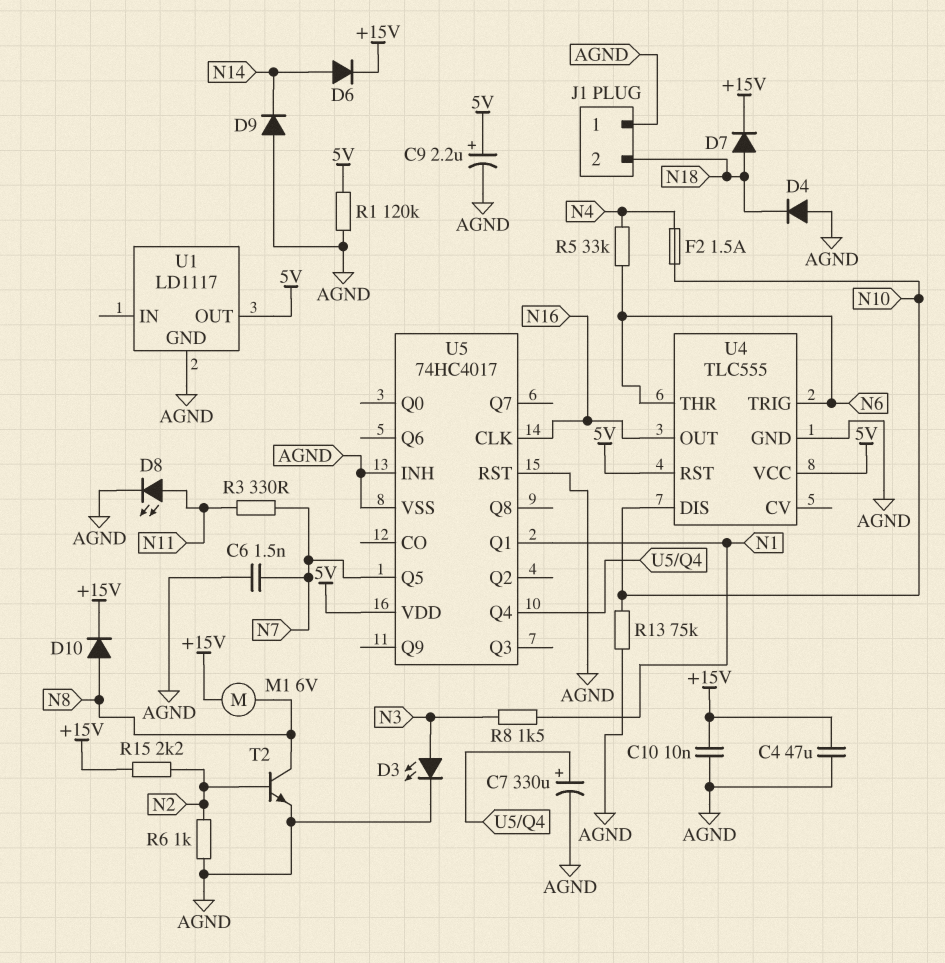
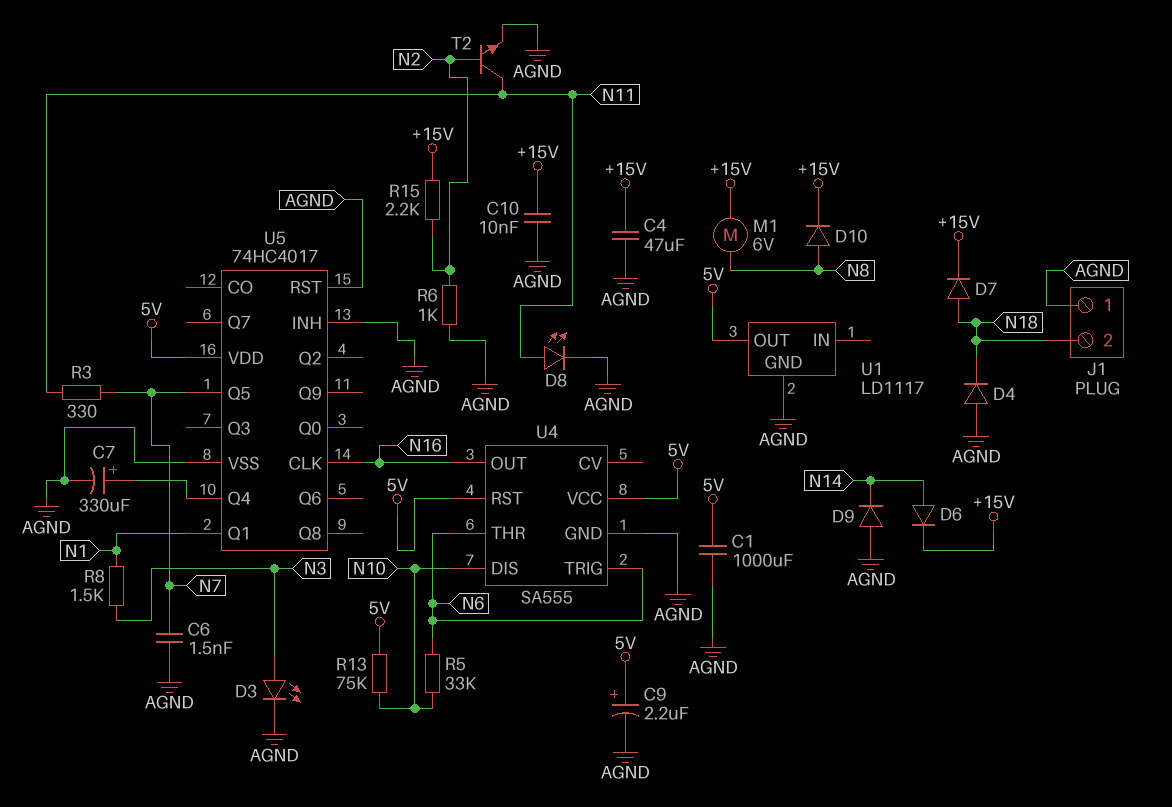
C1: none -> 1000uF (5V, AGND)
F2: 1.5A (N4, N10) -> none
R1: 120k (5V, AGND) -> none
R5: 33k (N4, N6) -> 33k (N6, N10)
R13: 75k (AGND, N10) -> 75k (5V, N10)
T2: NPN (B N2, C N8, E AGND) -> NPN (B N2, C N11, E AGND)
U4: TLC555 -> SA555

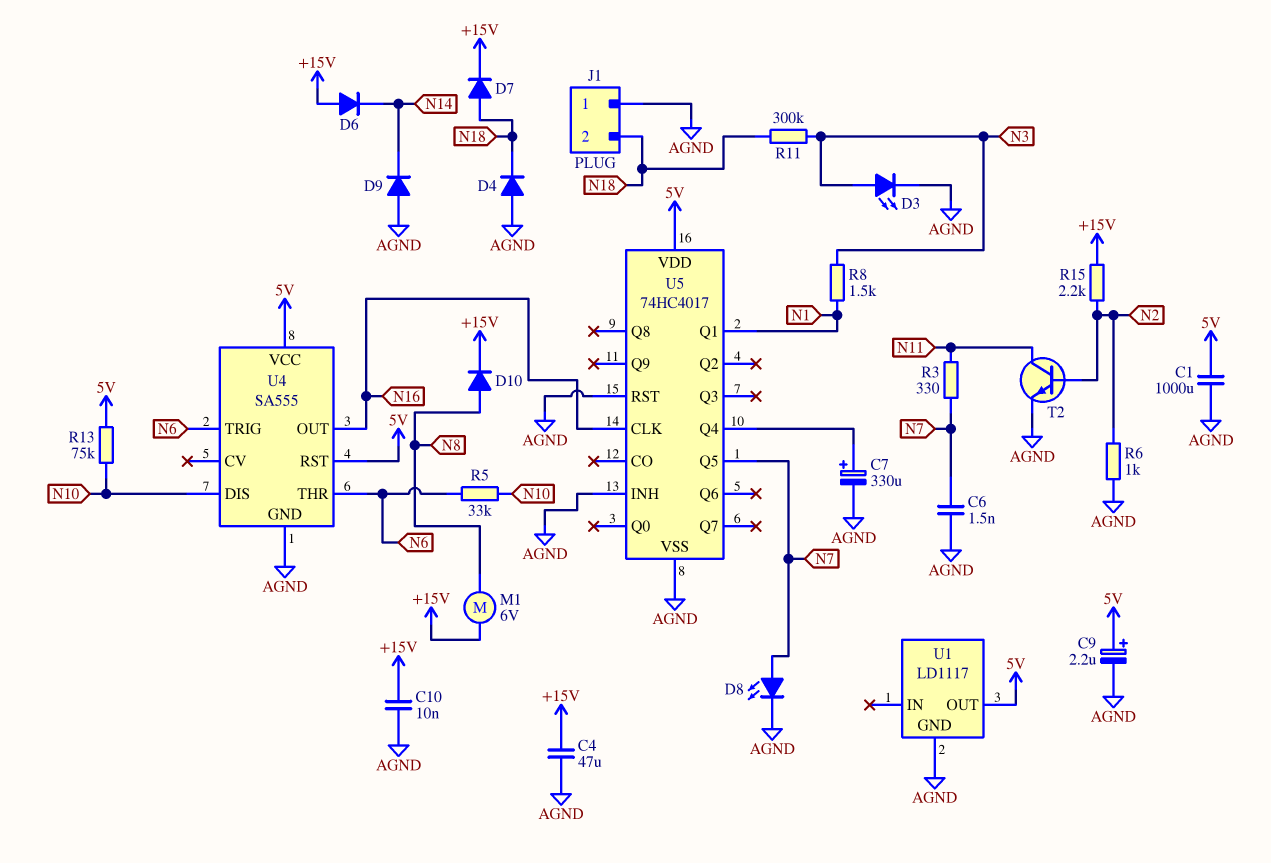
D6: diode (A N14, K +15V) -> diode (A +15V, K N14)
D8: LED (A N11, K AGND) -> LED (A N7, K AGND)
R11: none -> 300k (N3, N18)

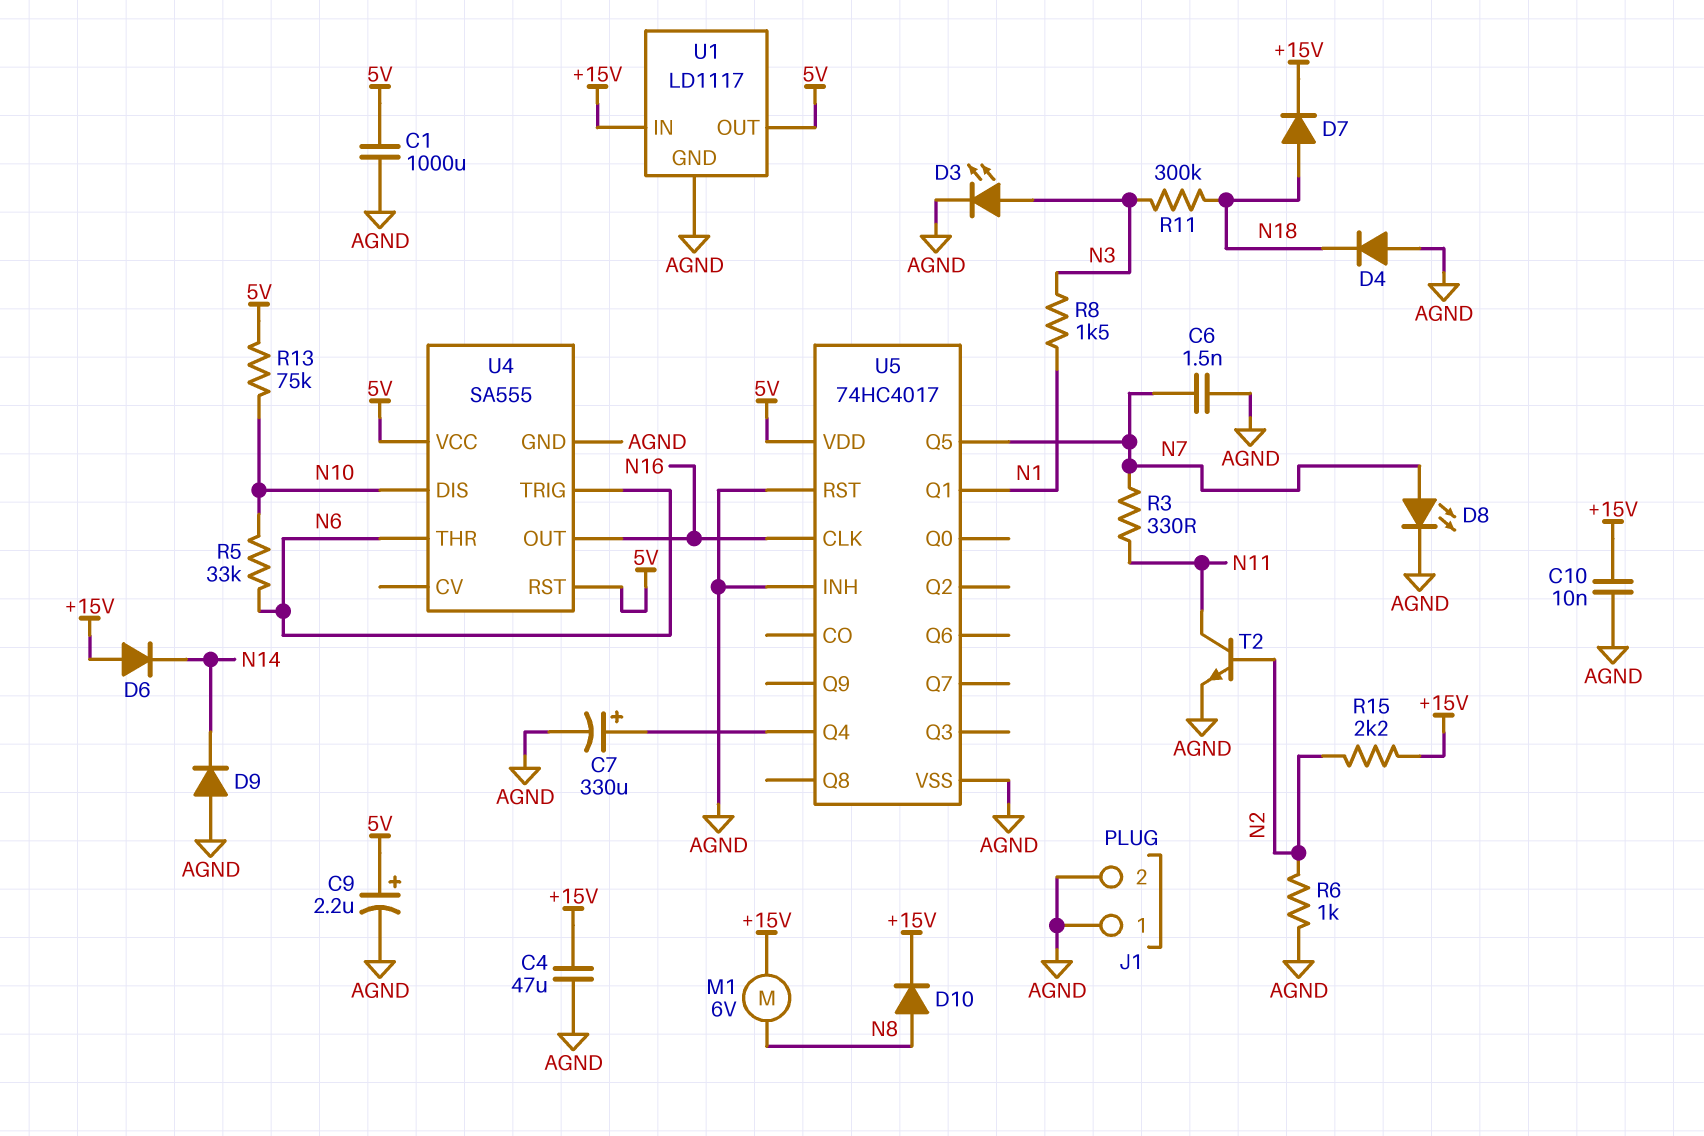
J1 pin 2: N18 -> AGND
U1 pin IN: none -> +15V

